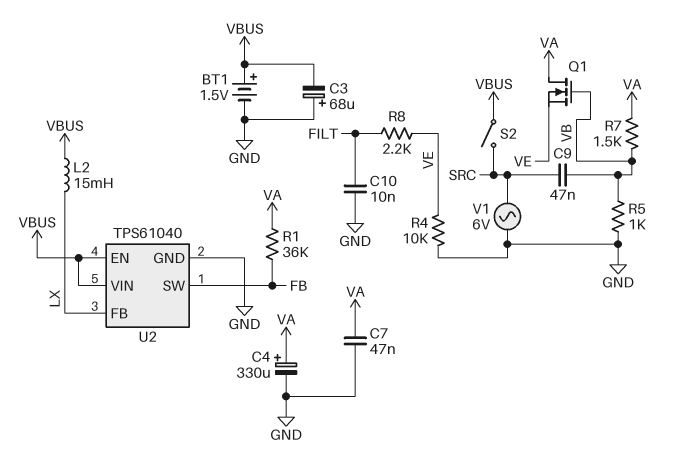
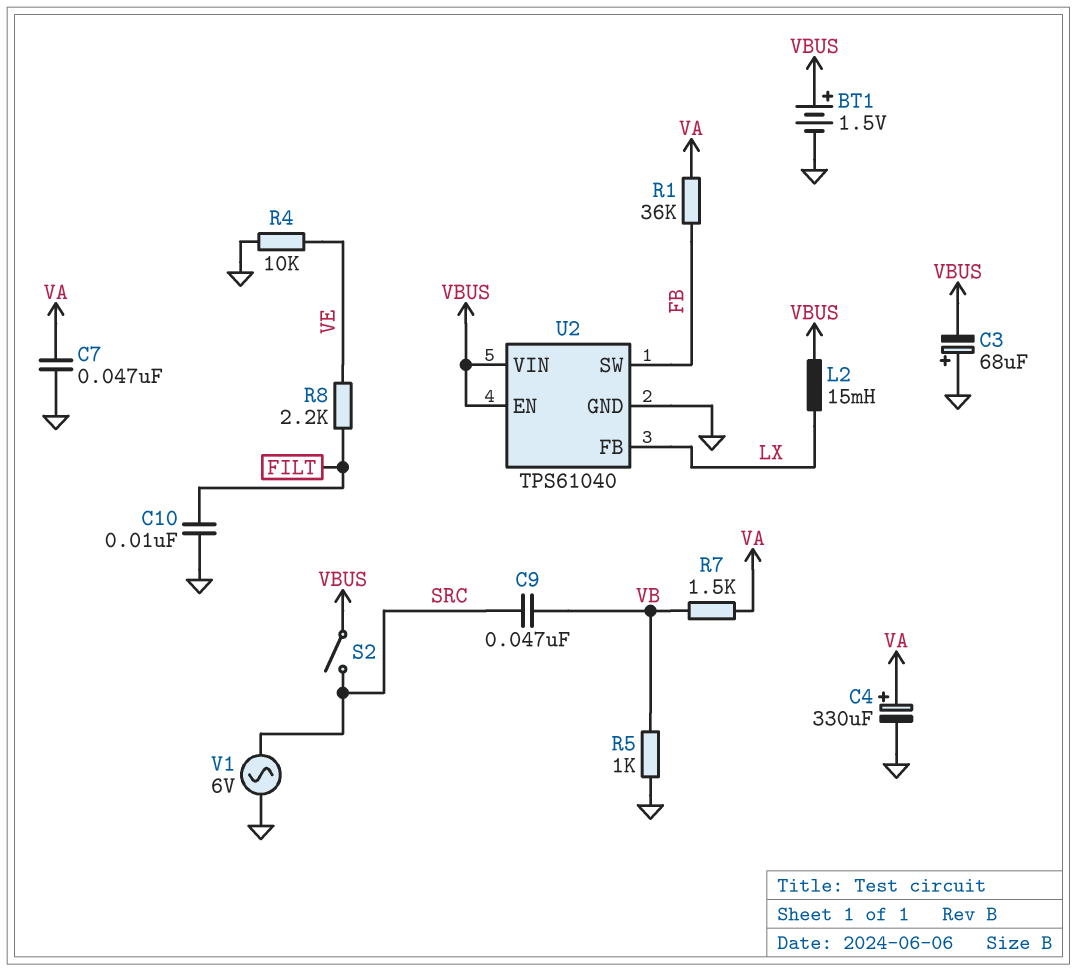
Q1: NMOS (G VB, D VA, S VE) -> none

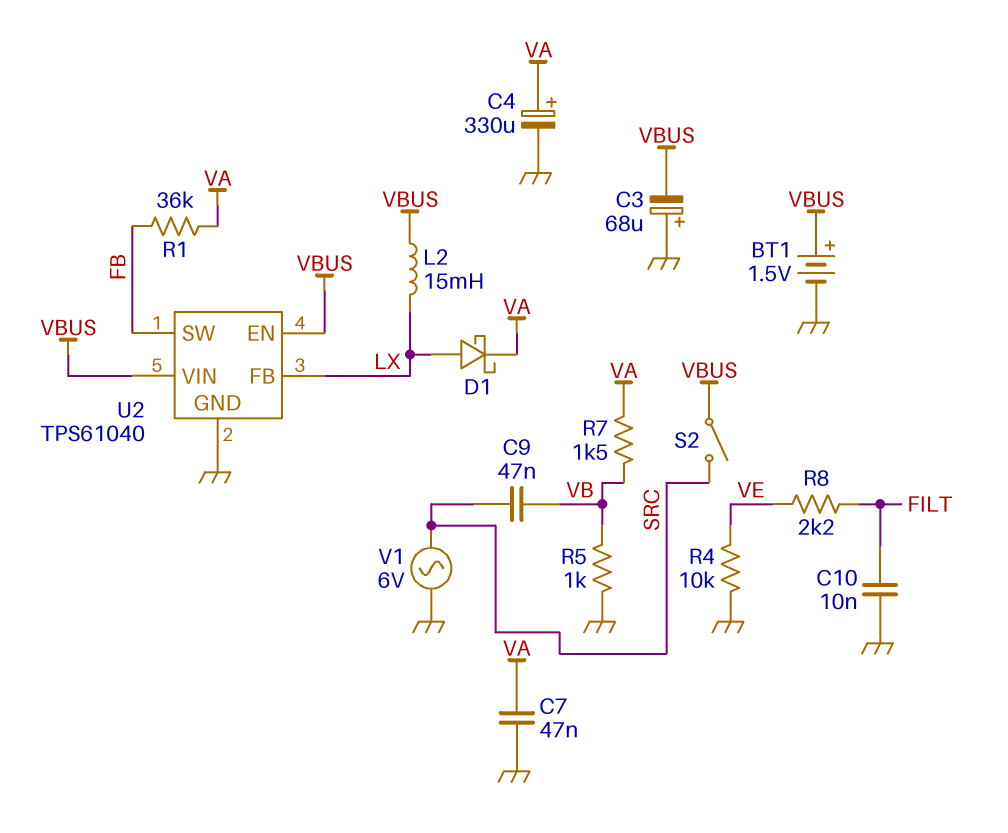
D1: none -> schottky (A LX, K VA)

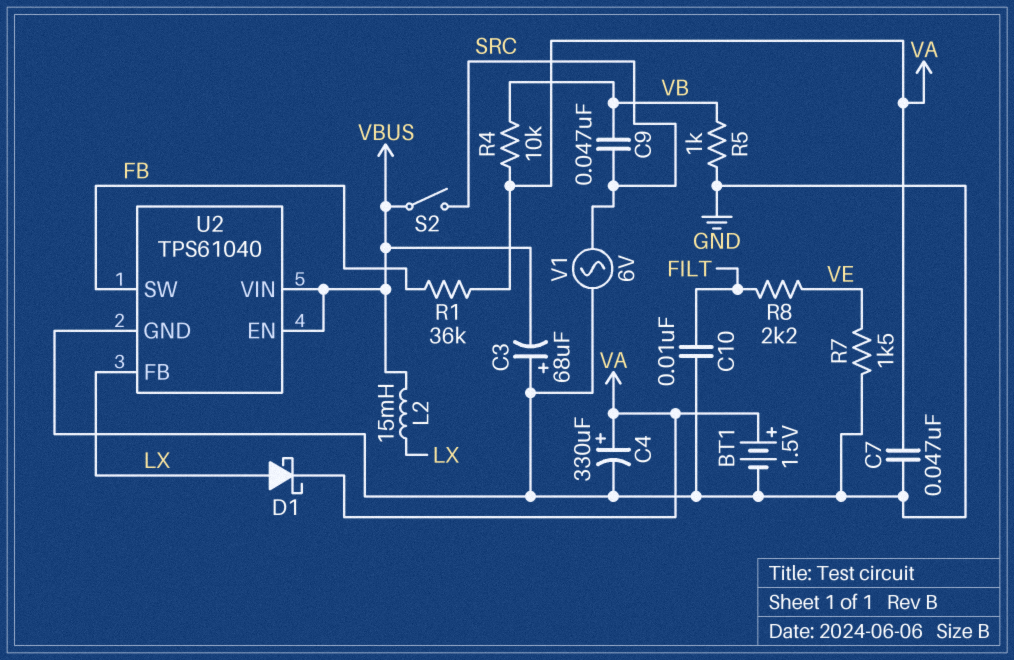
BT1: 1.5V (plus VBUS, minus GND) -> 1.5V (plus VA, minus GND)
R4: 10k (GND, VE) -> 10k (VA, VB)
R7: 1.5k (VA, VB) -> 1.5k (GND, VE)

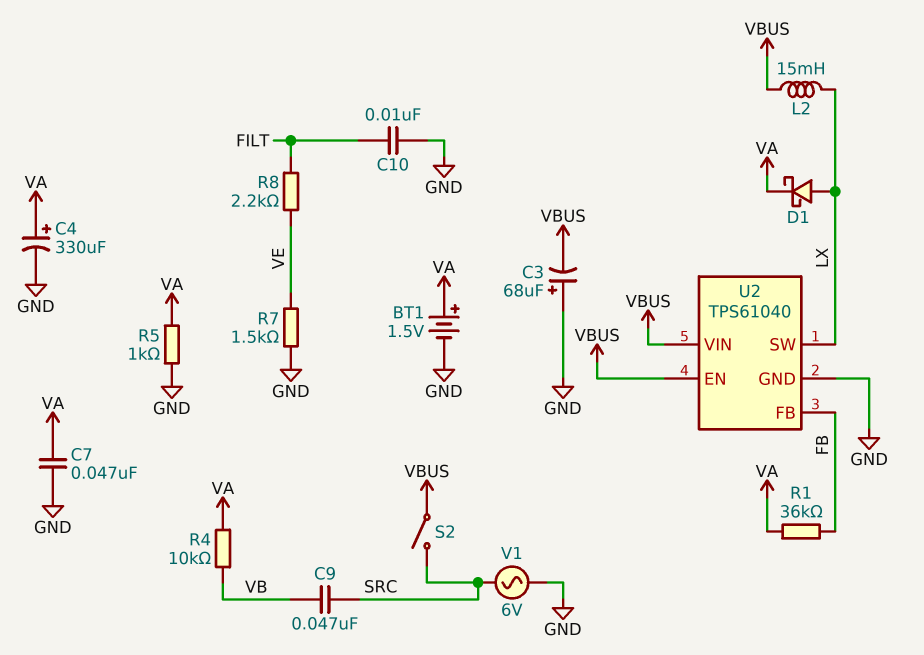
R5: 1k (GND, VB) -> 1k (GND, VA)
U2 pin FB: LX -> FB
U2 pin SW: FB -> LX

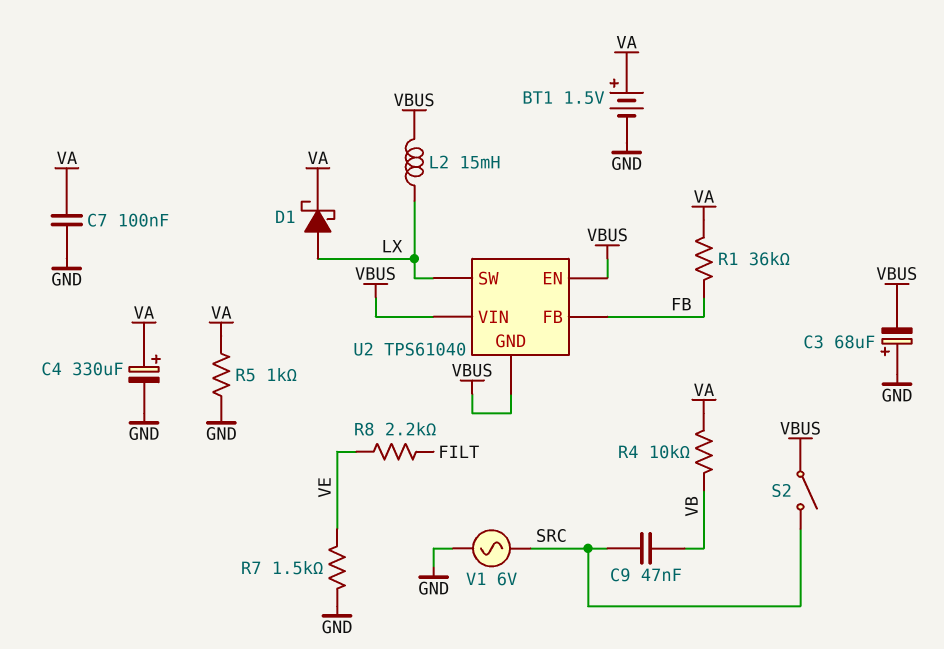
C7: 47nF (GND, VA) -> 100nF (GND, VA)
C10: 10nF (FILT, GND) -> none
U2 pin GND: GND -> VBUS

